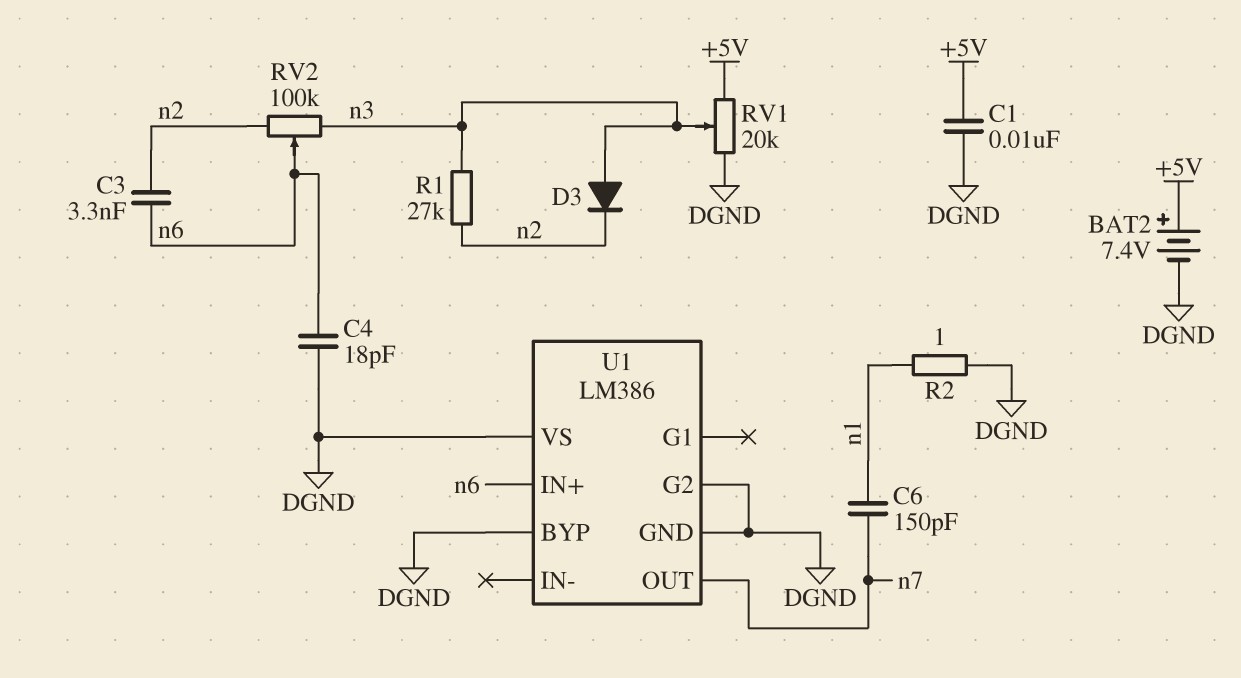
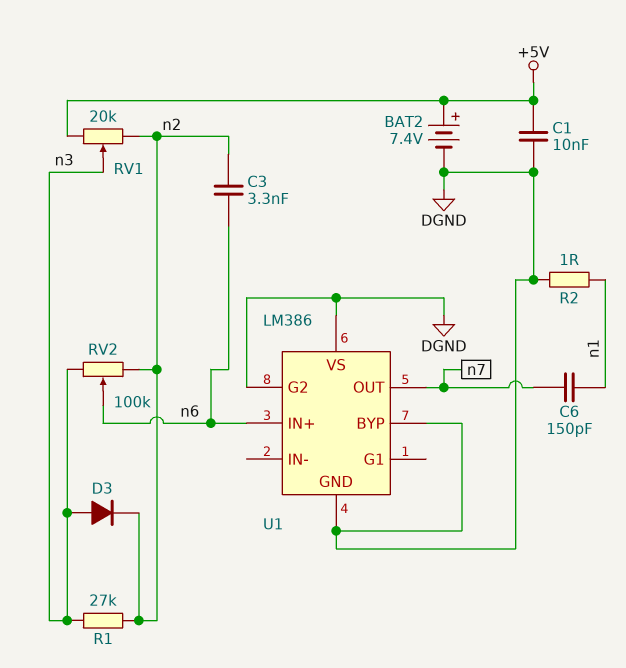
C4: 18pF (DGND, n6) -> none
RV1: 20k (+5V, DGND, wiper n3) -> 20k (+5V, n2, wiper n3)

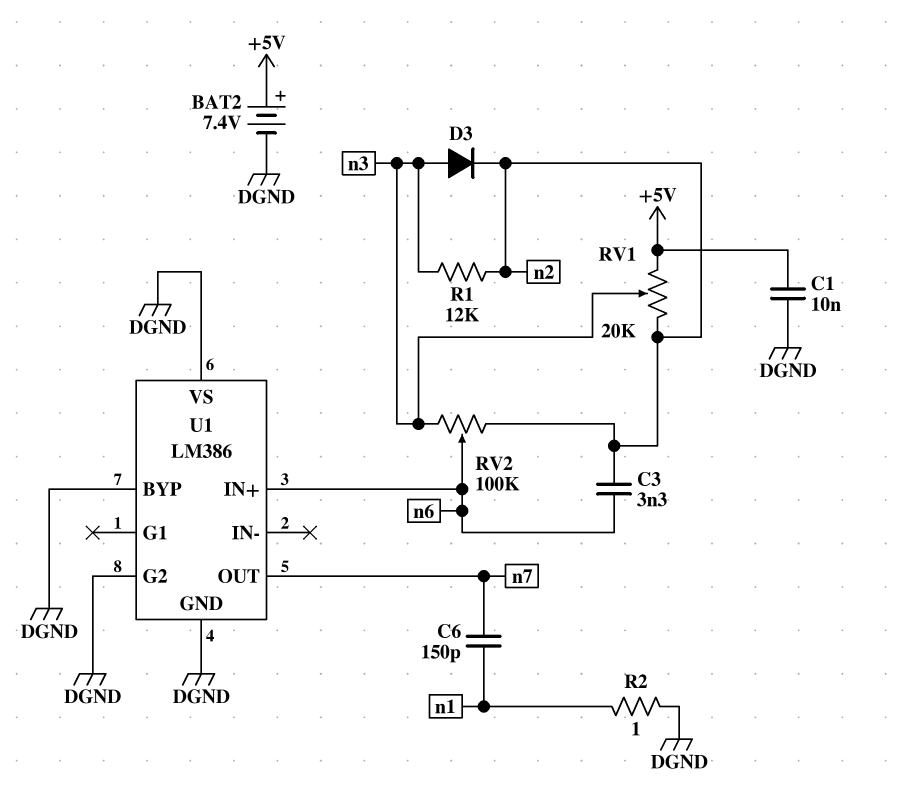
R1: 27k (n2, n3) -> 12k (n2, n3)

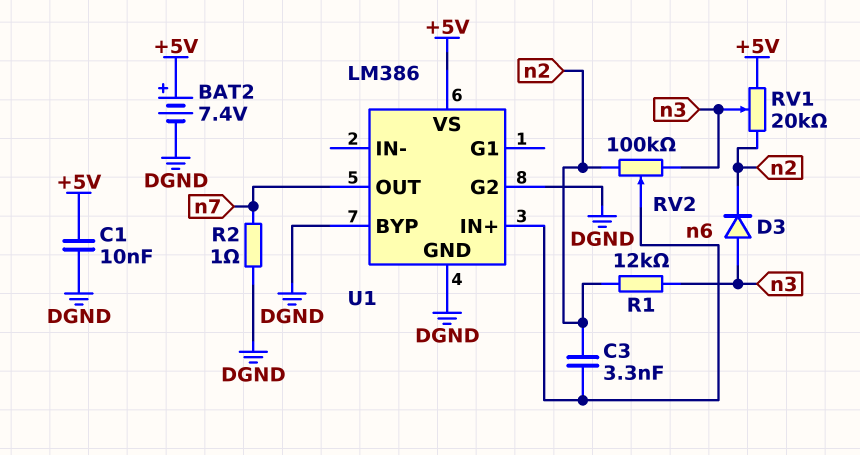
C6: 150pF (n1, n7) -> none
R2: 1 (DGND, n1) -> 1 (DGND, n7)
U1 pin VS: DGND -> +5V

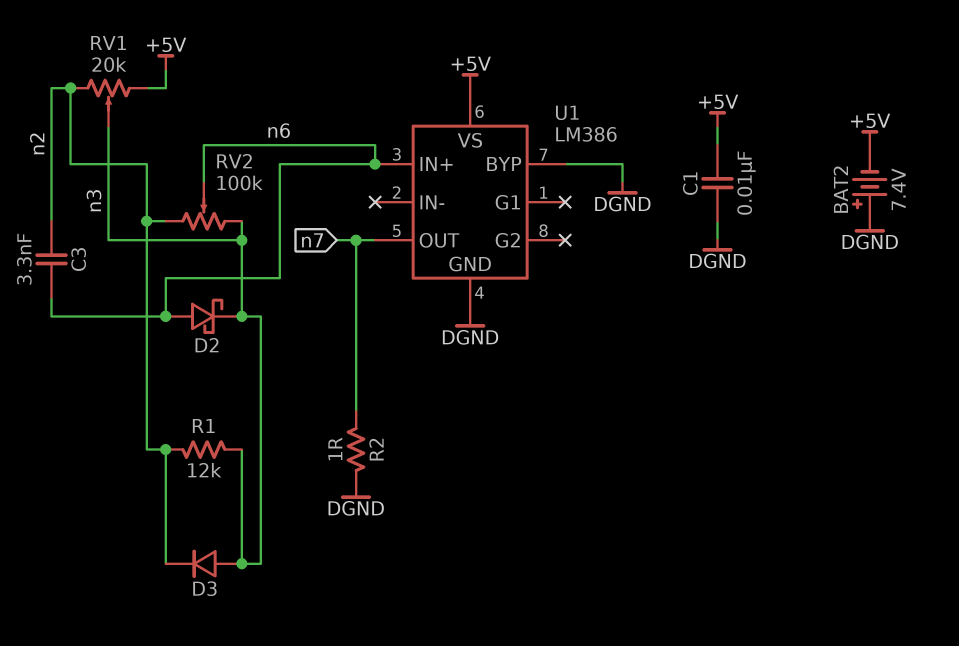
BAT2: 7.4V (plus +5V, minus DGND) -> 7.4V (plus DGND, minus +5V)
D2: none -> schottky (A n6, K n3)
U1 pin G2: DGND -> none

